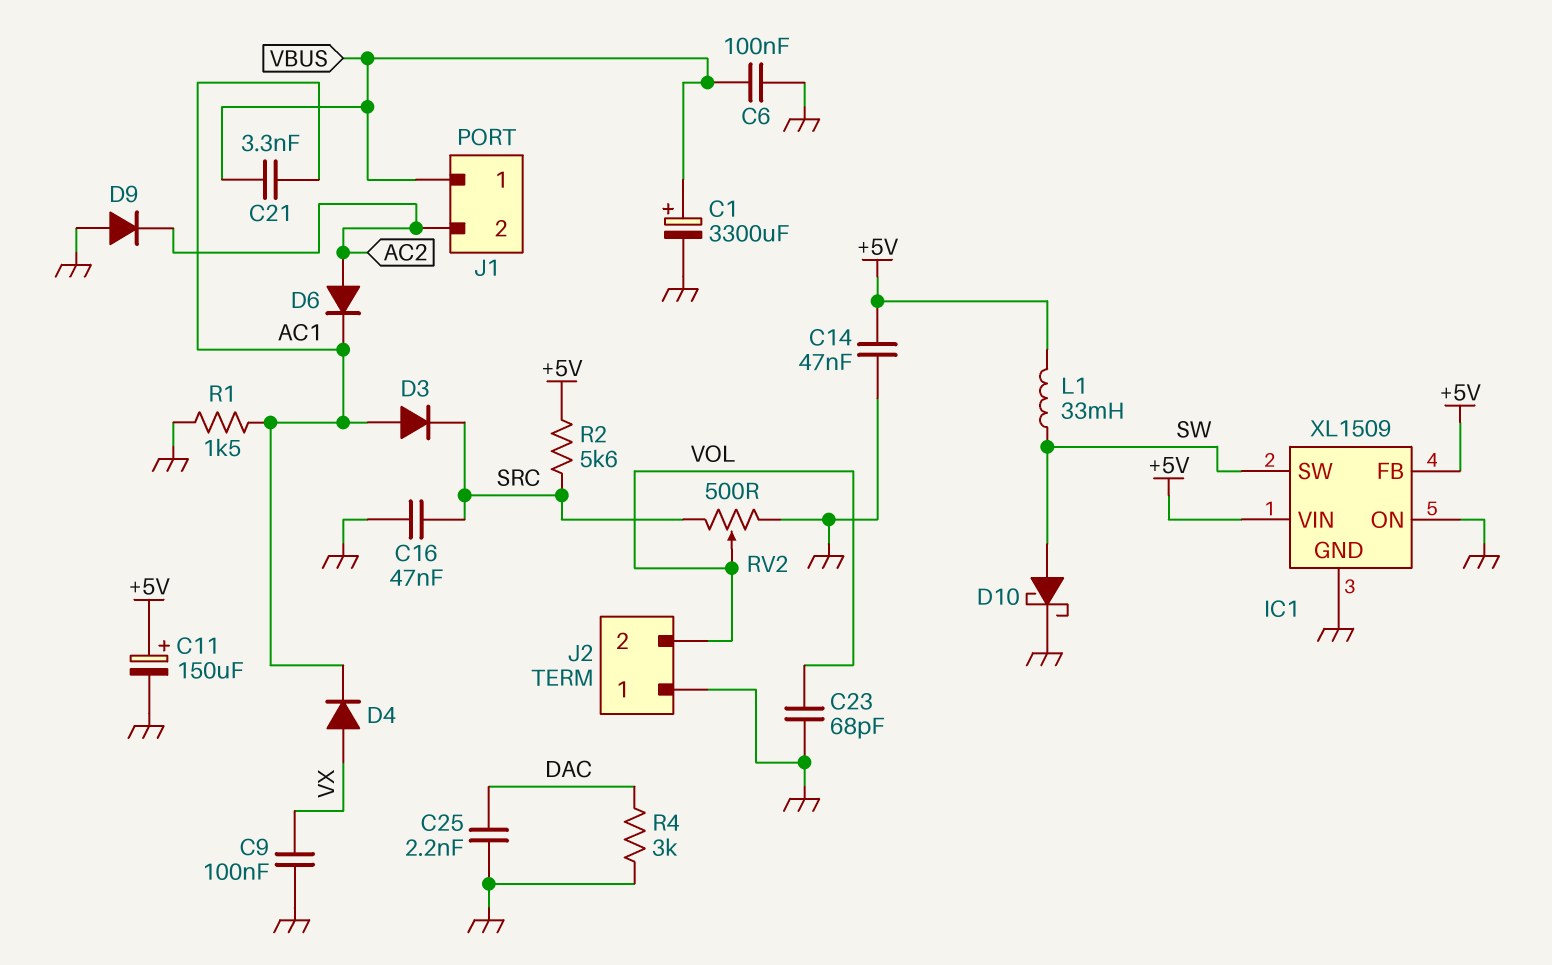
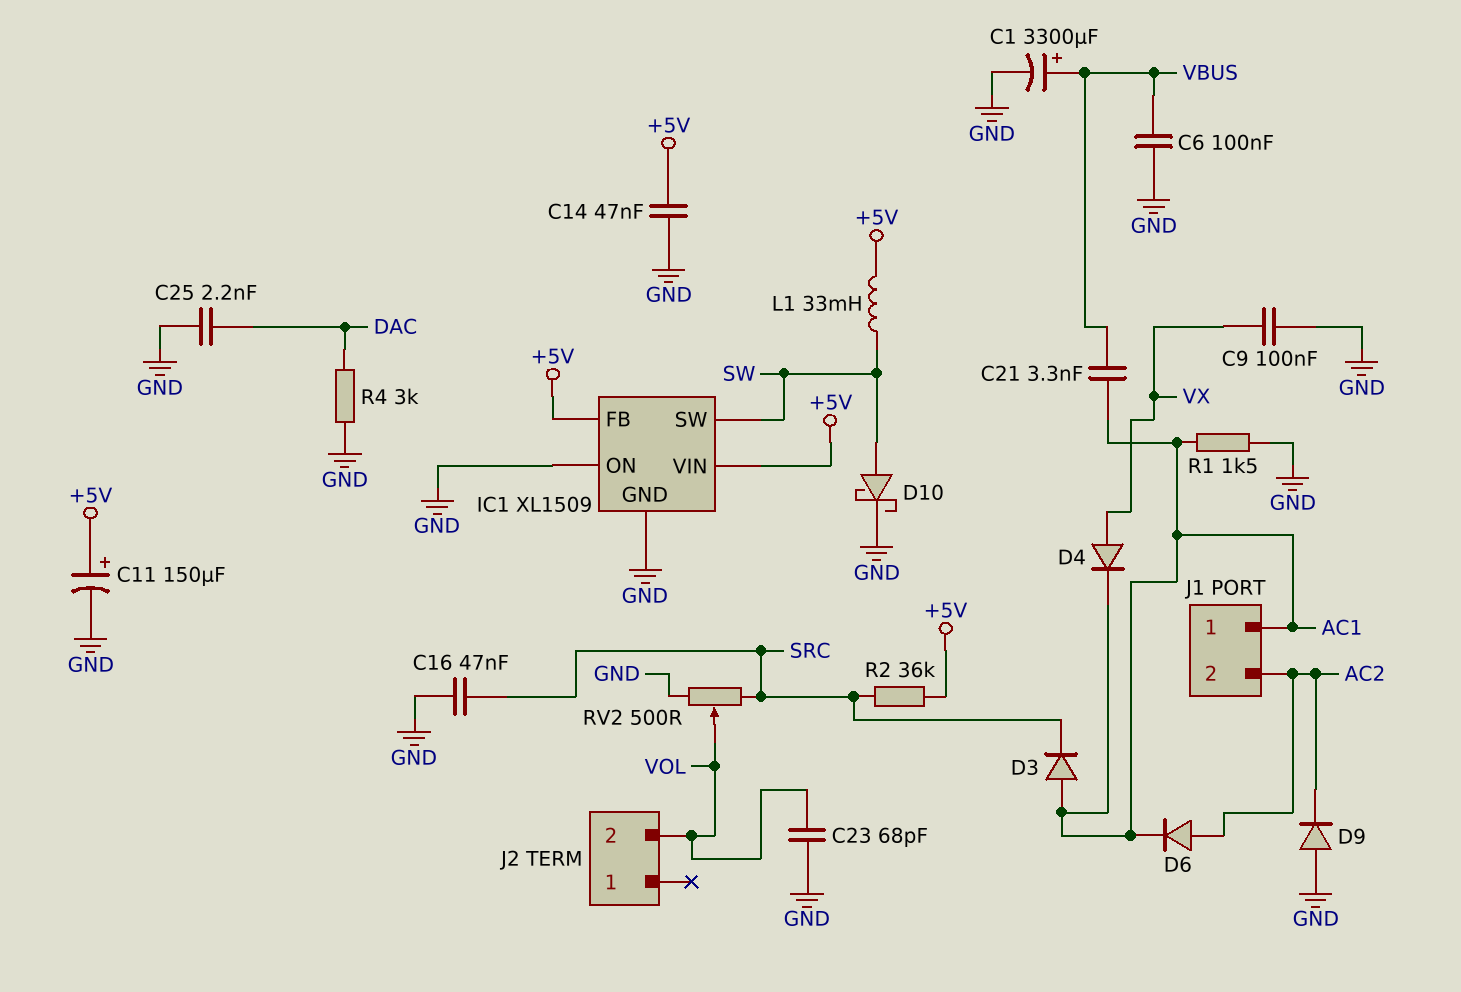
J1 pin 1: VBUS -> AC1
J2 pin 1: GND -> none
R2: 5.6k (+5V, SRC) -> 36k (+5V, SRC)

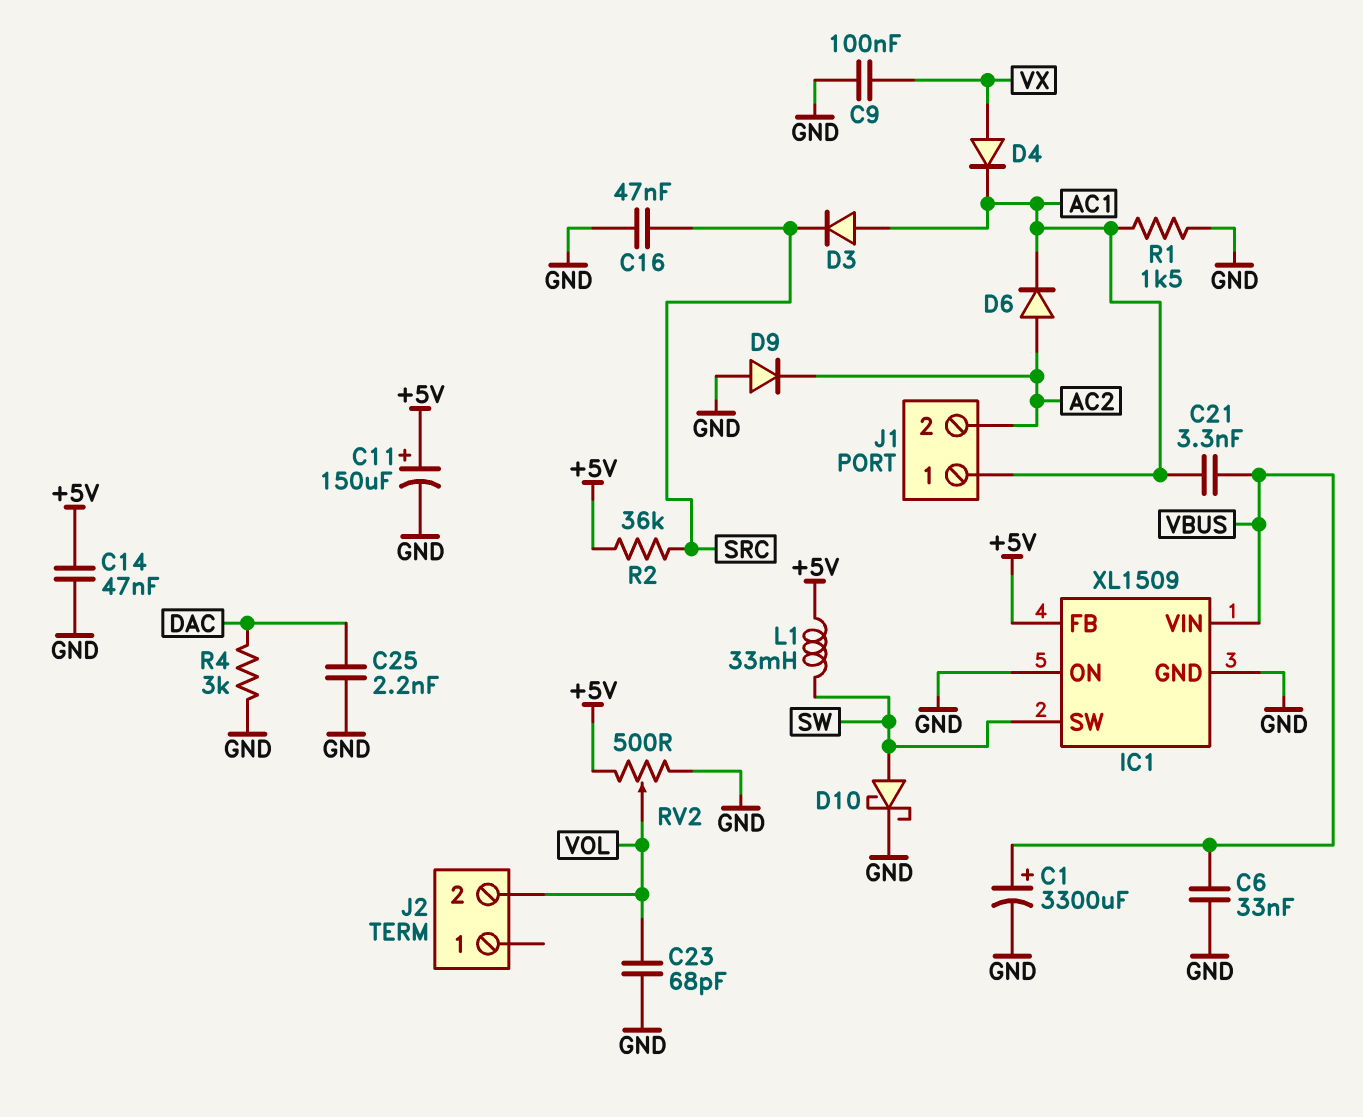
C6: 100nF (GND, VBUS) -> 33nF (GND, VBUS)
IC1 pin VIN: +5V -> VBUS
RV2: 500 (GND, SRC, wiper VOL) -> 500 (+5V, GND, wiper VOL)

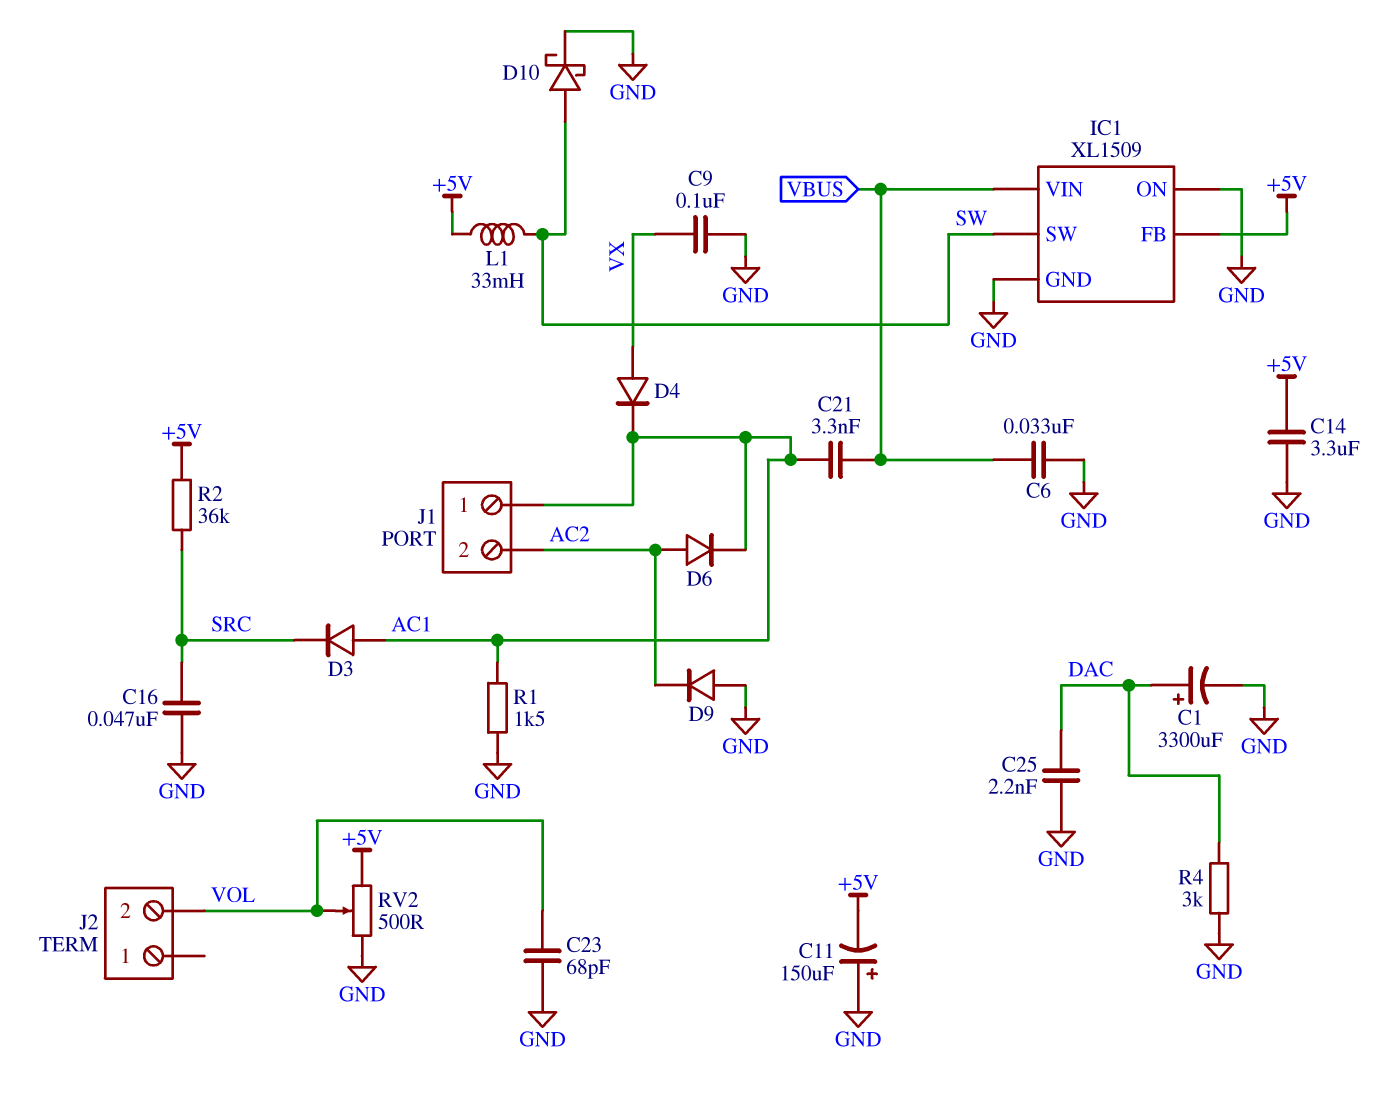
C1: 3300uF (plus VBUS, minus GND) -> 3300uF (plus DAC, minus GND)
C11: 150uF (plus +5V, minus GND) -> 150uF (plus GND, minus +5V)
C14: 47nF (+5V, GND) -> 3.3uF (+5V, GND)

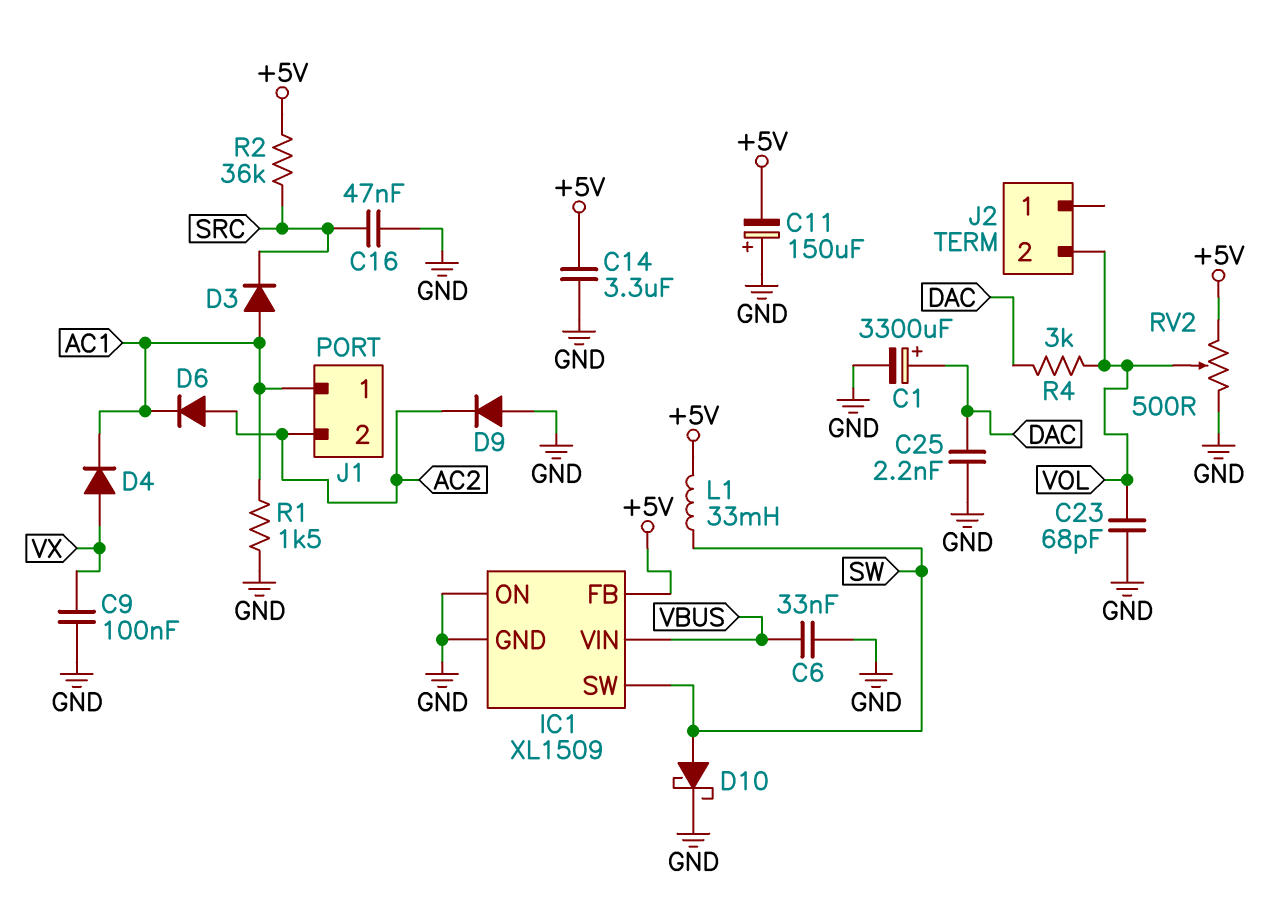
C21: 3.3nF (AC1, VBUS) -> none
R4: 3k (DAC, GND) -> 3k (DAC, VOL)

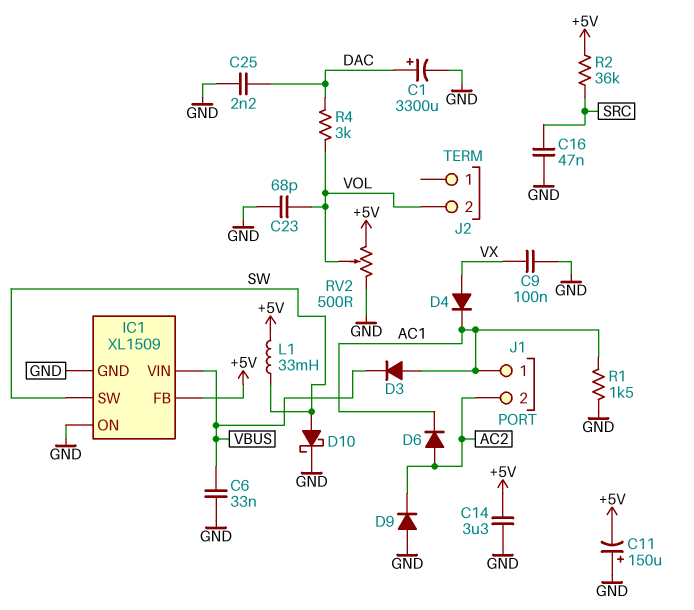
D3: diode (A AC1, K SRC) -> diode (A AC1, K VBUS)

